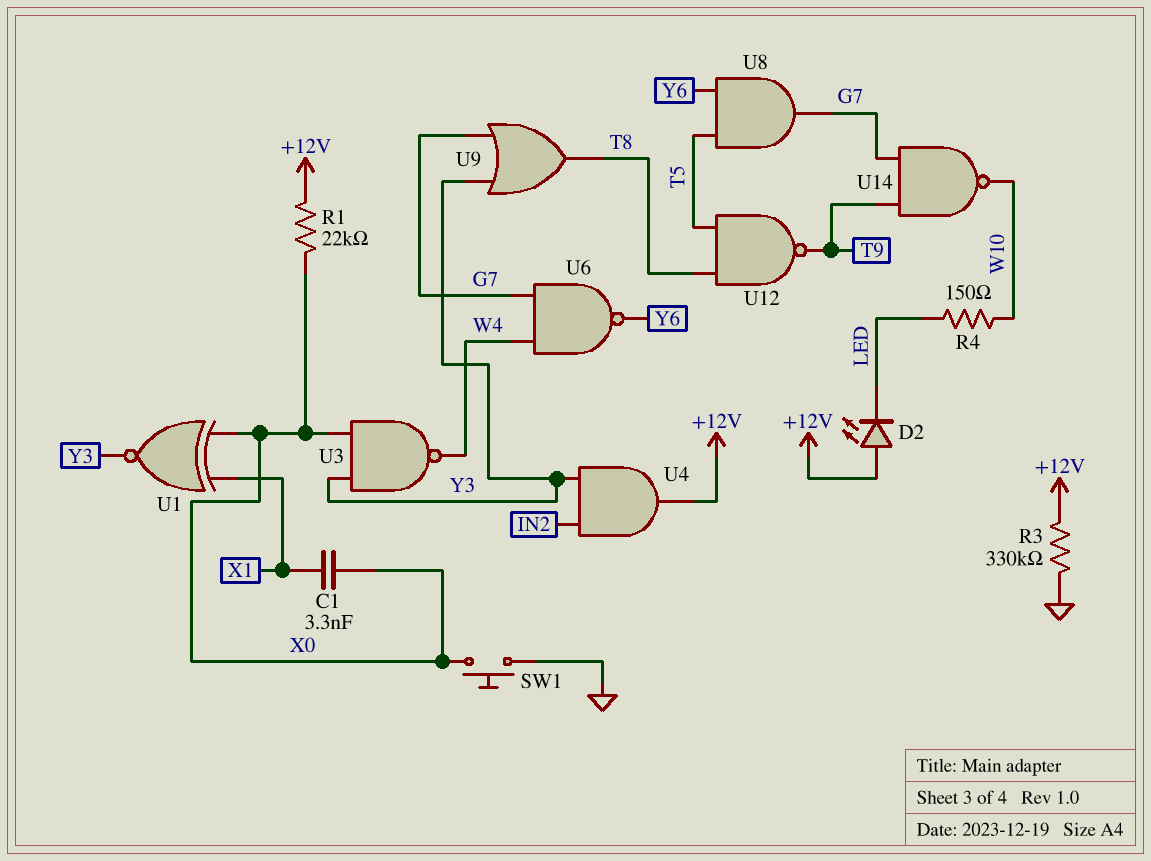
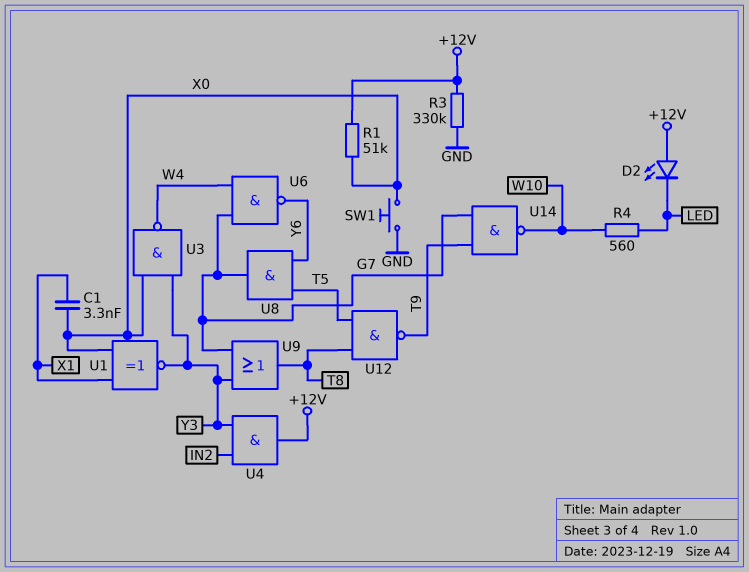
R1: 22k (+12V, X0) -> 51k (+12V, X0)
R4: 150 (LED, W10) -> 560 (LED, W10)

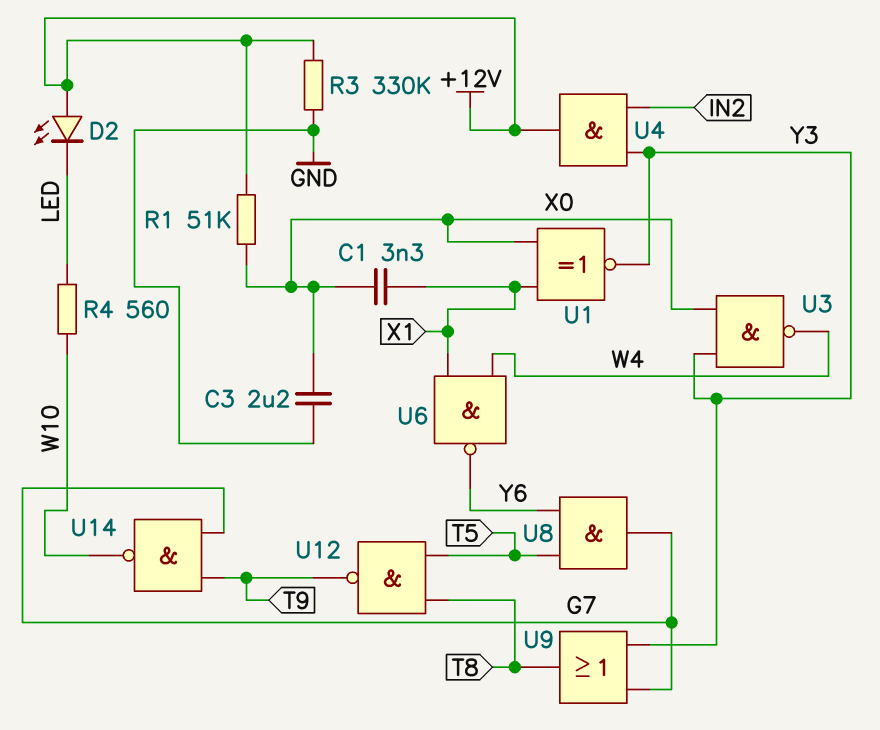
C3: none -> 2.2uF (GND, X0)
SW1: button (GND, X0) -> none
U6: NAND (in G7, in W4, out Y6) -> NAND (in W4, in X1, out Y6)

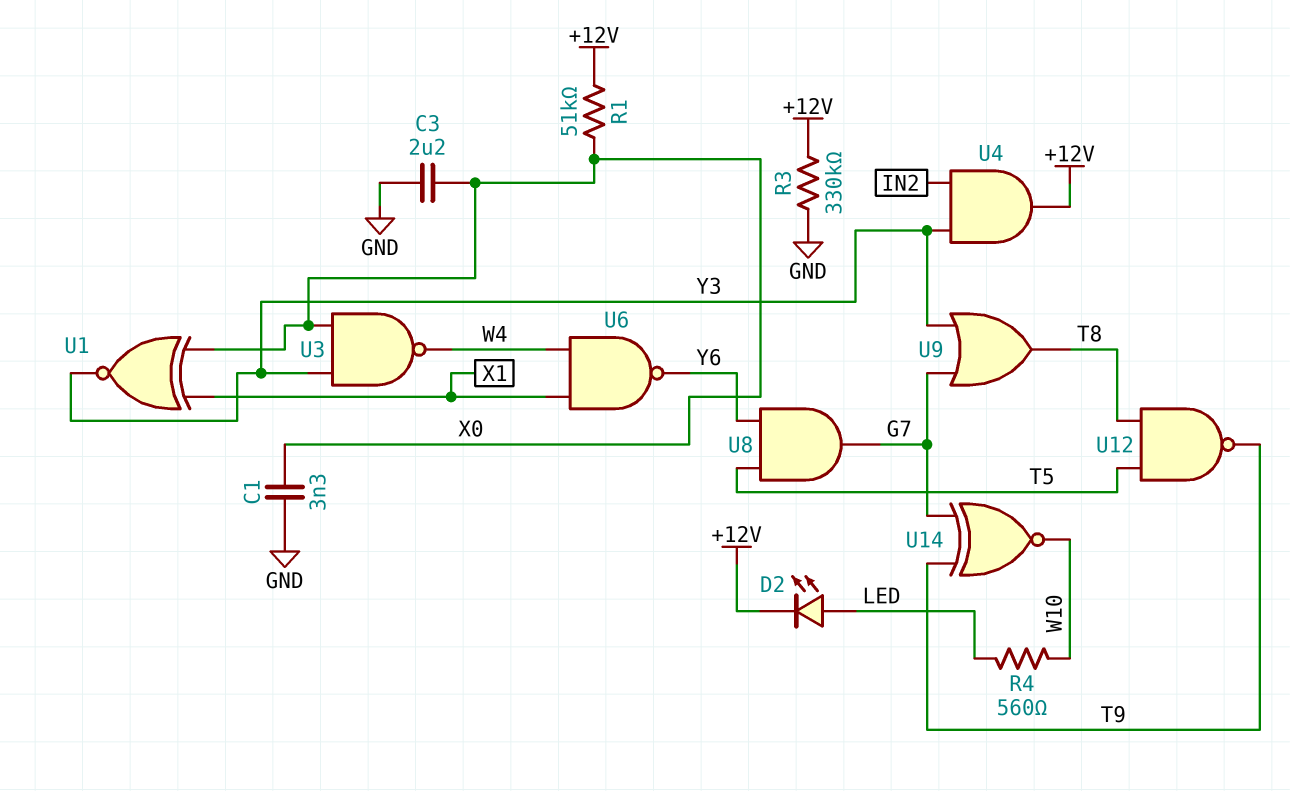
C1: 3.3nF (X0, X1) -> 3.3nF (GND, X0)
D2: LED (A +12V, K LED) -> LED (A LED, K +12V)
U14: NAND (in G7, in T9, out W10) -> XNOR (in G7, in T9, out W10)

